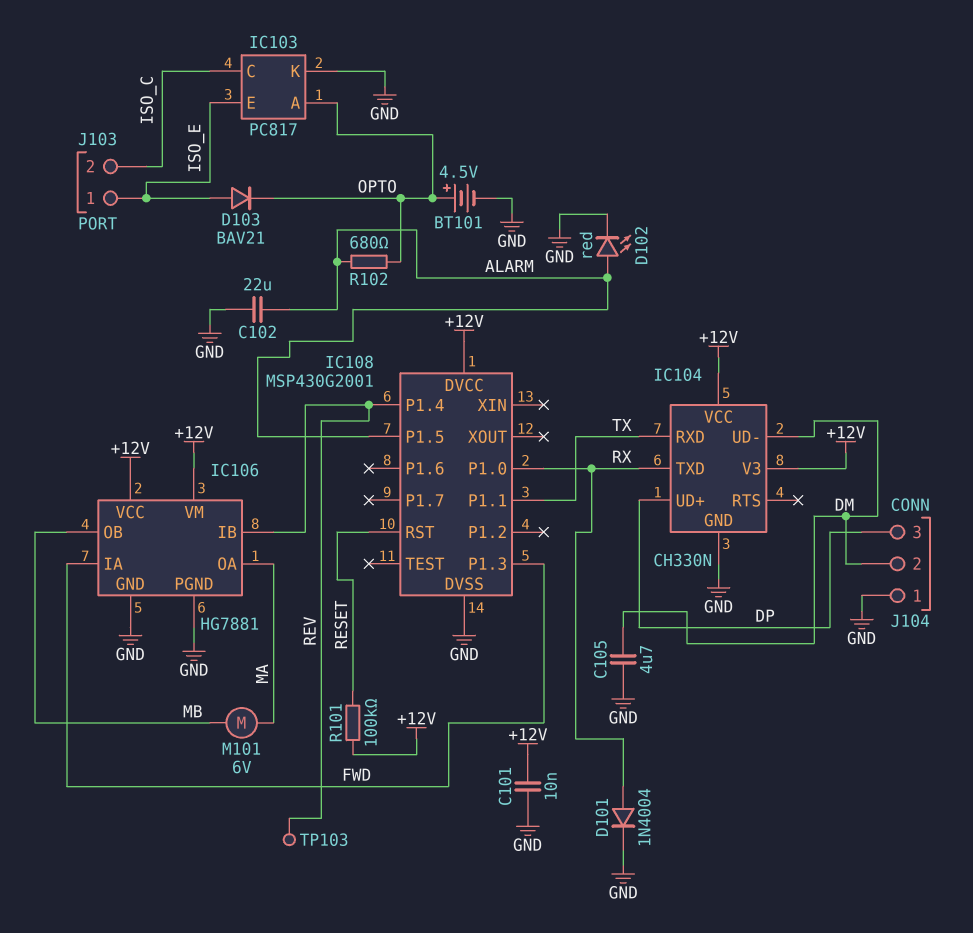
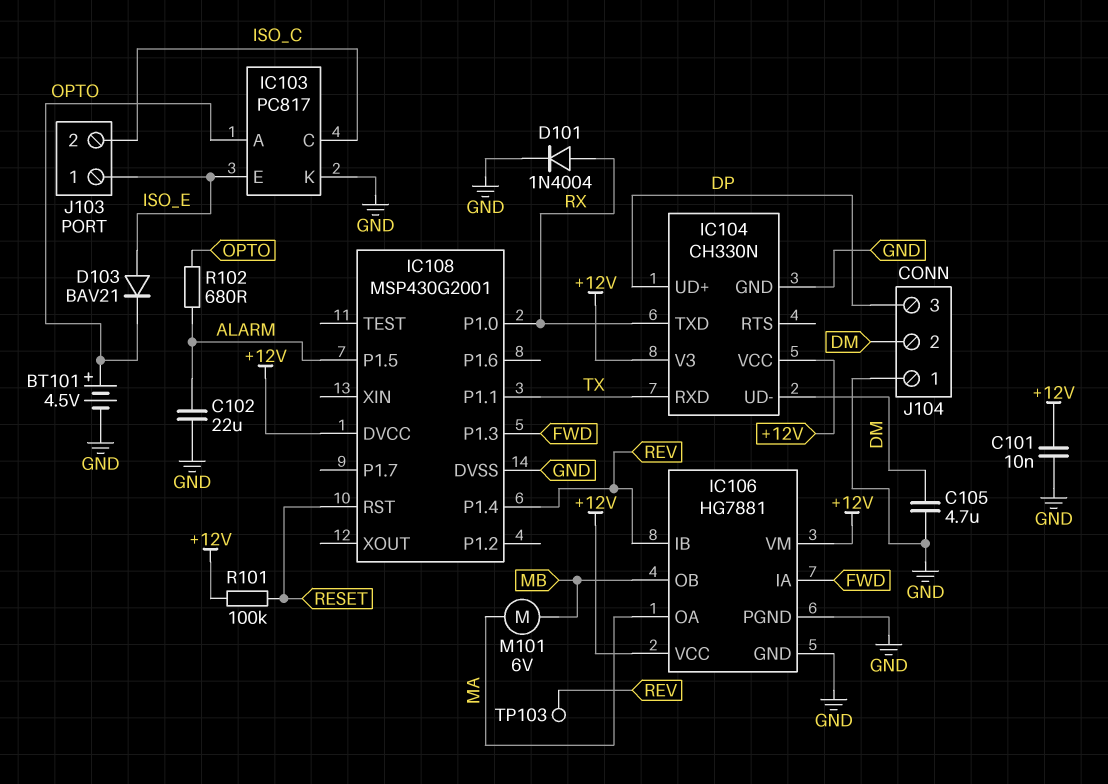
D102: LED red (A ALARM, K GND) -> none

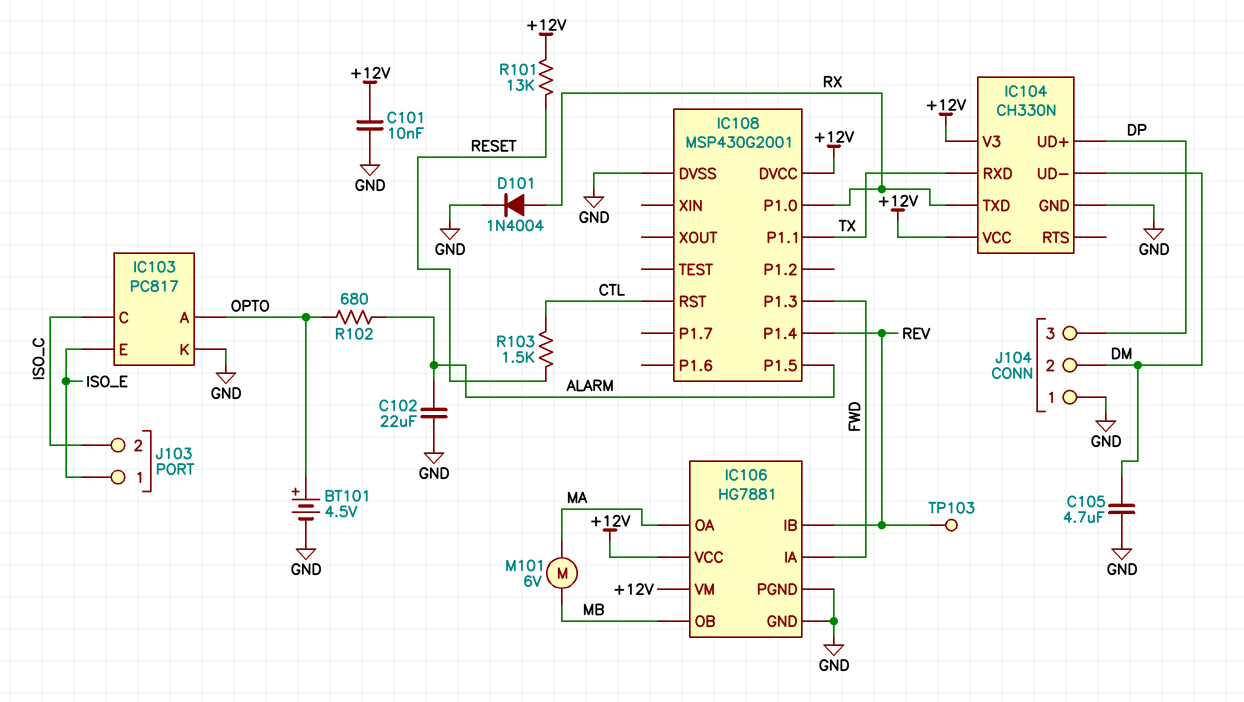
D103: diode BAV21 (A ISO_E, K OPTO) -> none
IC108 pin RST: RESET -> CTL
R101: 100k (+12V, RESET) -> 13k (+12V, RESET)
R103: none -> 1.5k (CTL, RESET)

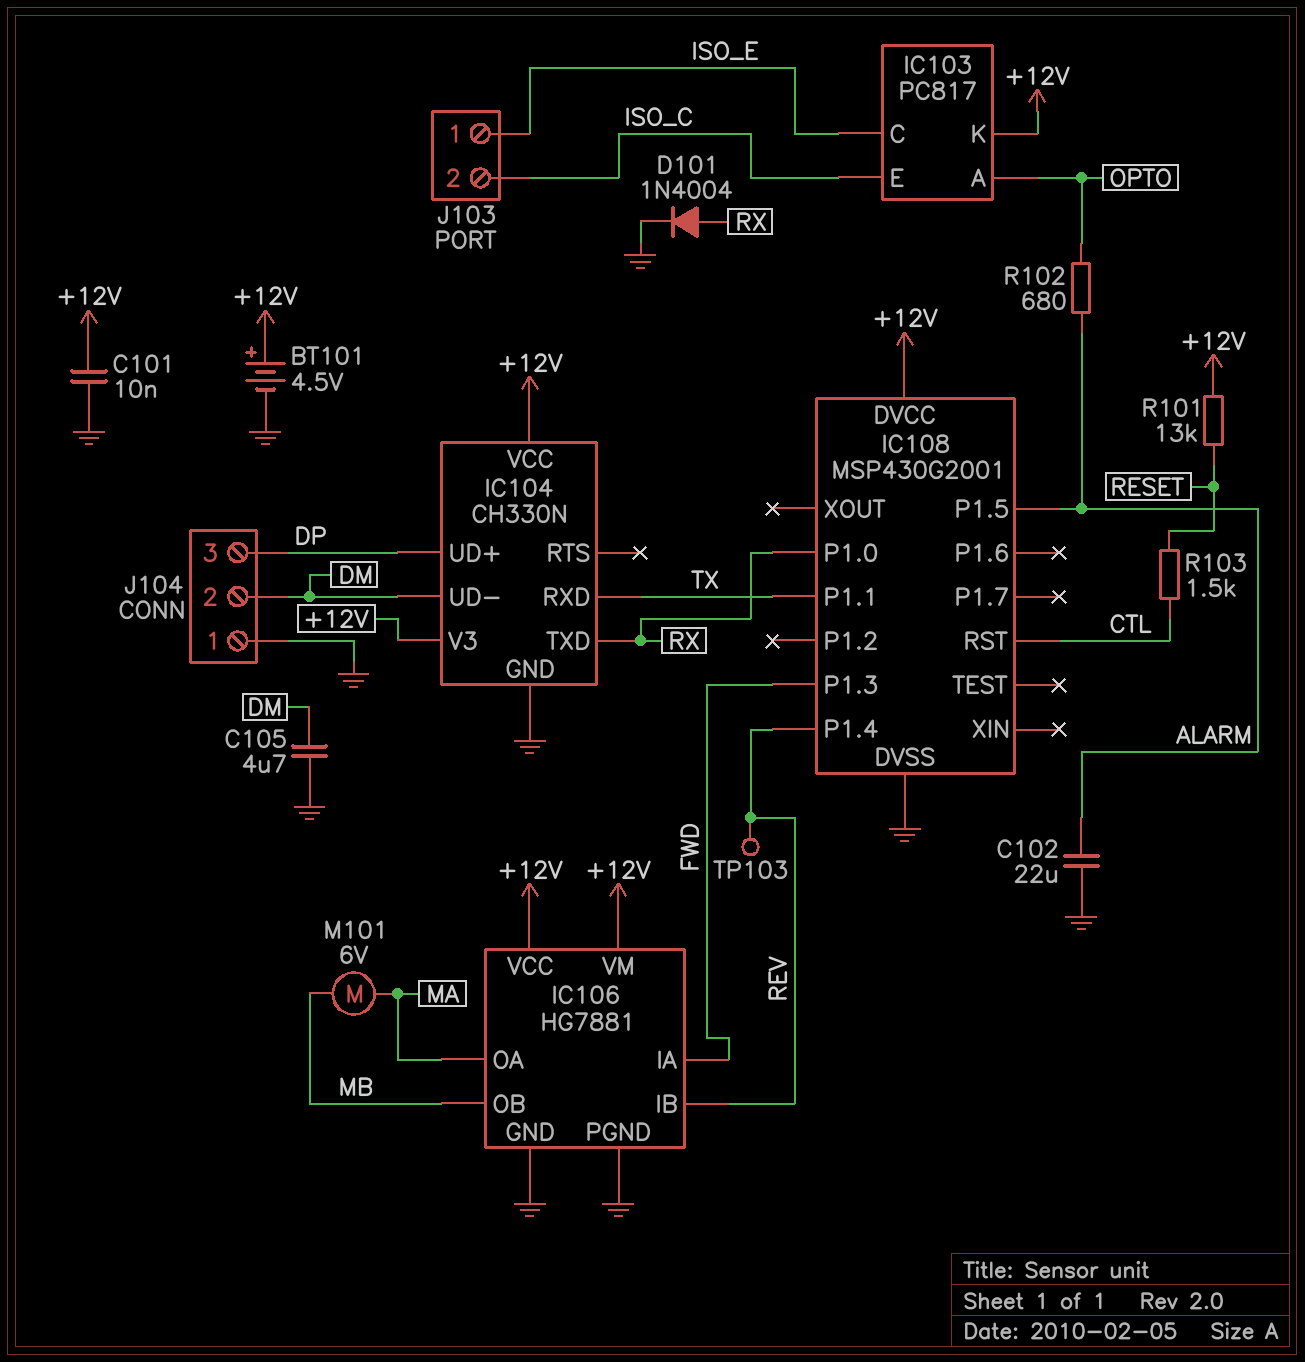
BT101: 4.5V (plus OPTO, minus GND) -> 4.5V (plus +12V, minus GND)
IC103 pin C: ISO_C -> ISO_E
IC103 pin E: ISO_E -> ISO_C
IC103 pin K: GND -> +12V

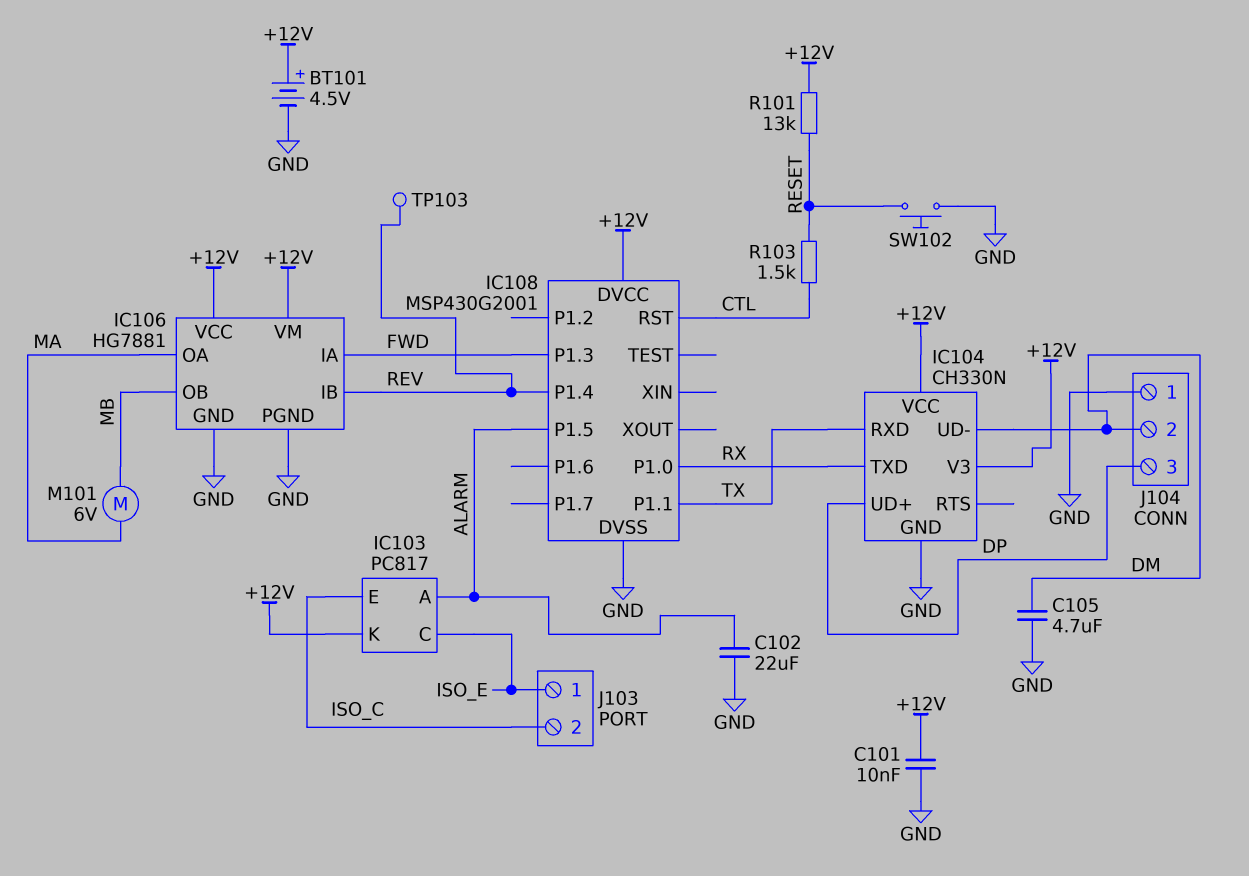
D101: diode 1N4004 (A RX, K GND) -> none
IC103 pin A: OPTO -> ALARM
R102: 680 (ALARM, OPTO) -> none
SW102: none -> button (GND, RESET)

